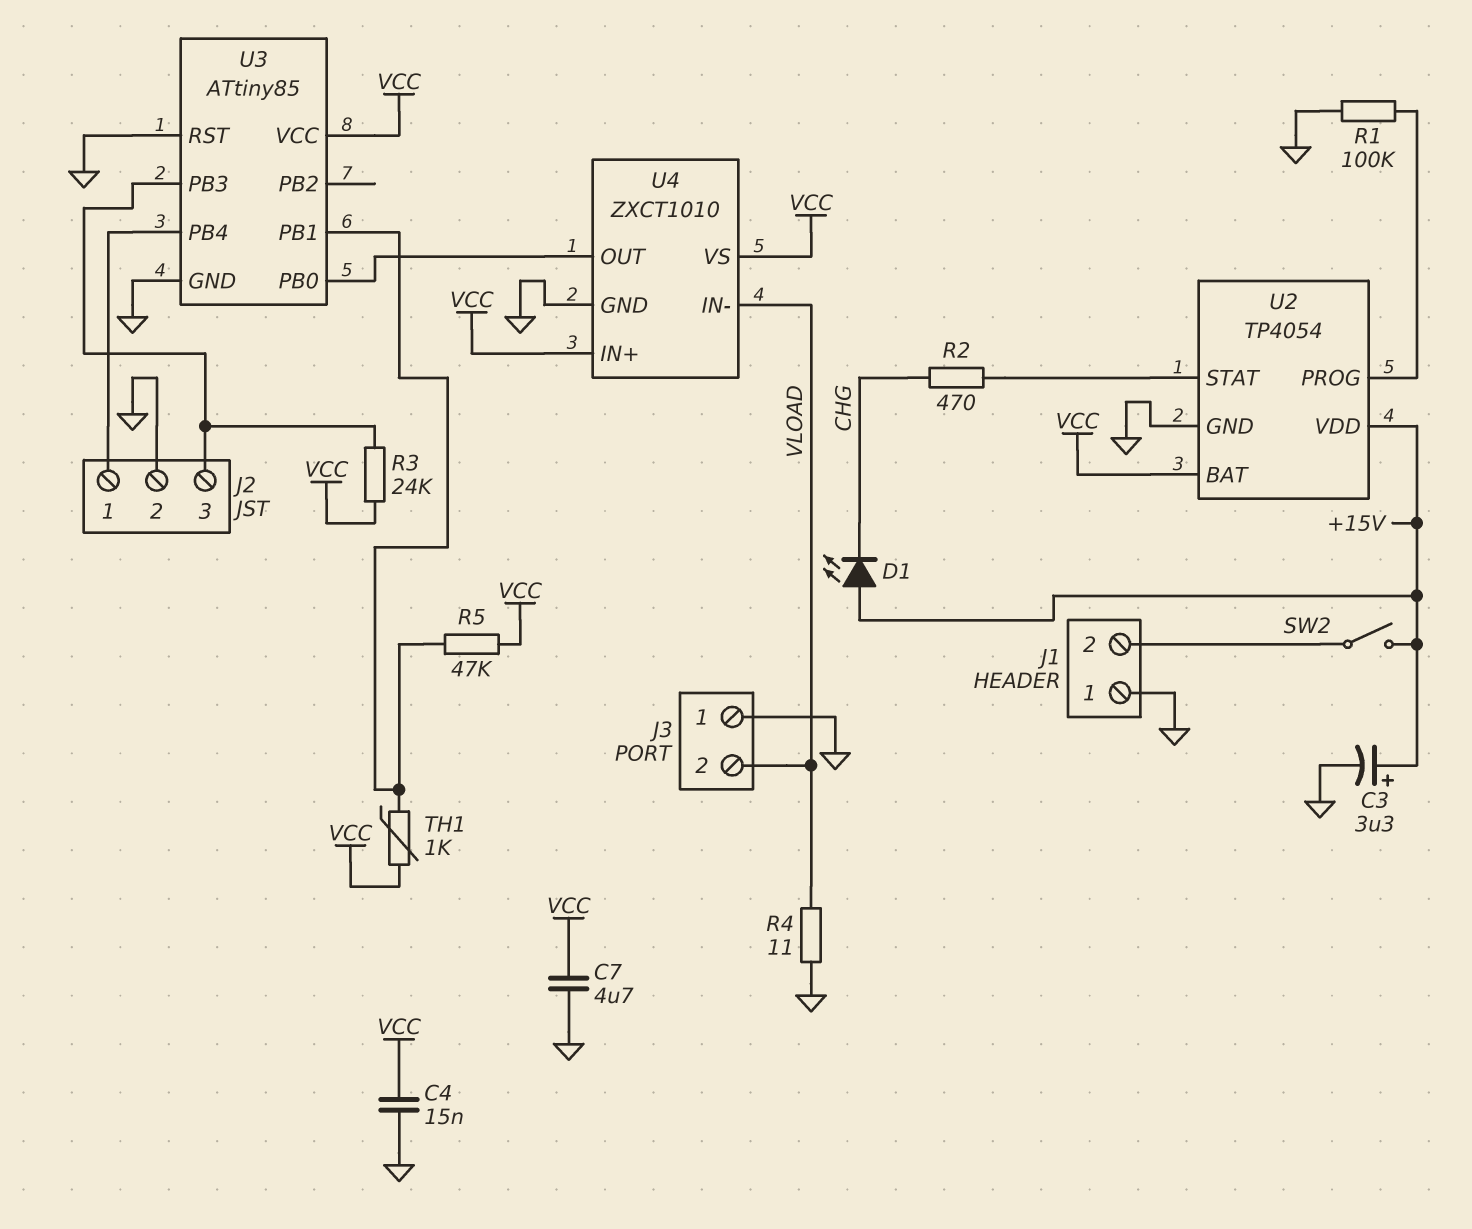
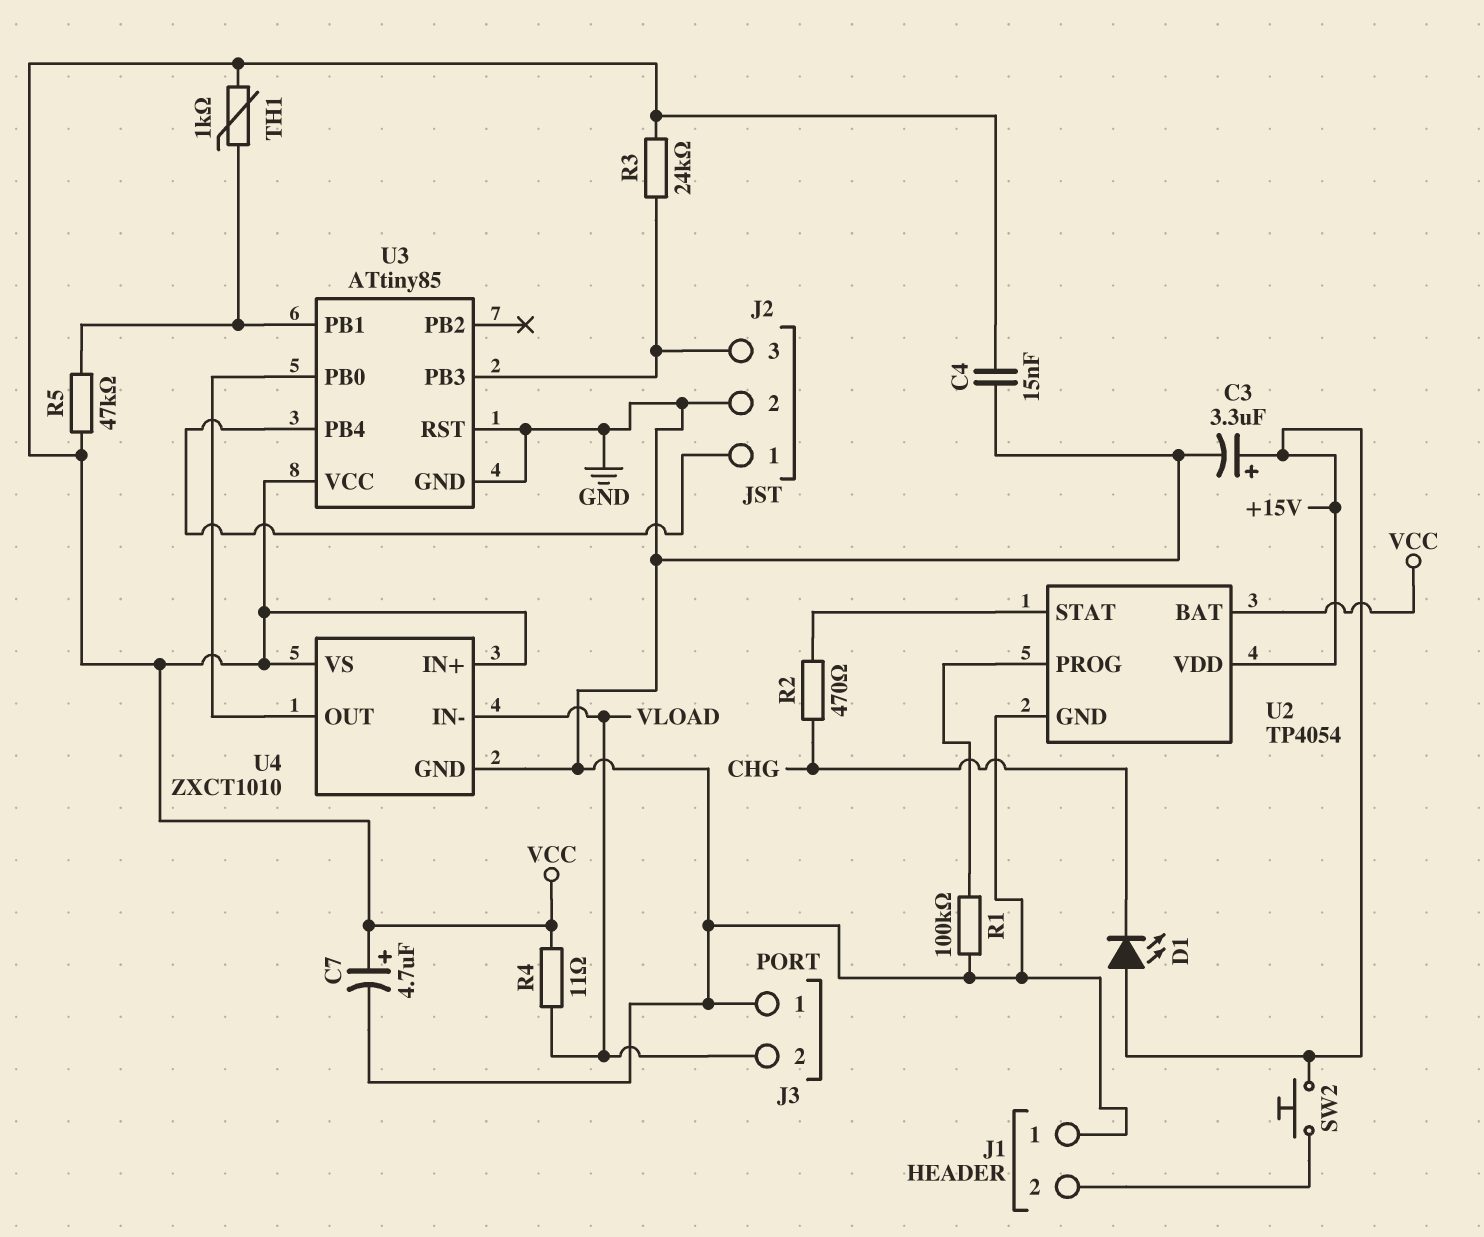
C7: 4.7uF (GND, VCC) -> 4.7uF (plus VCC, minus GND)
R4: 11 (GND, VLOAD) -> 11 (VCC, VLOAD)
SW2: switch (+15V, J1/2) -> button (+15V, J1/2)

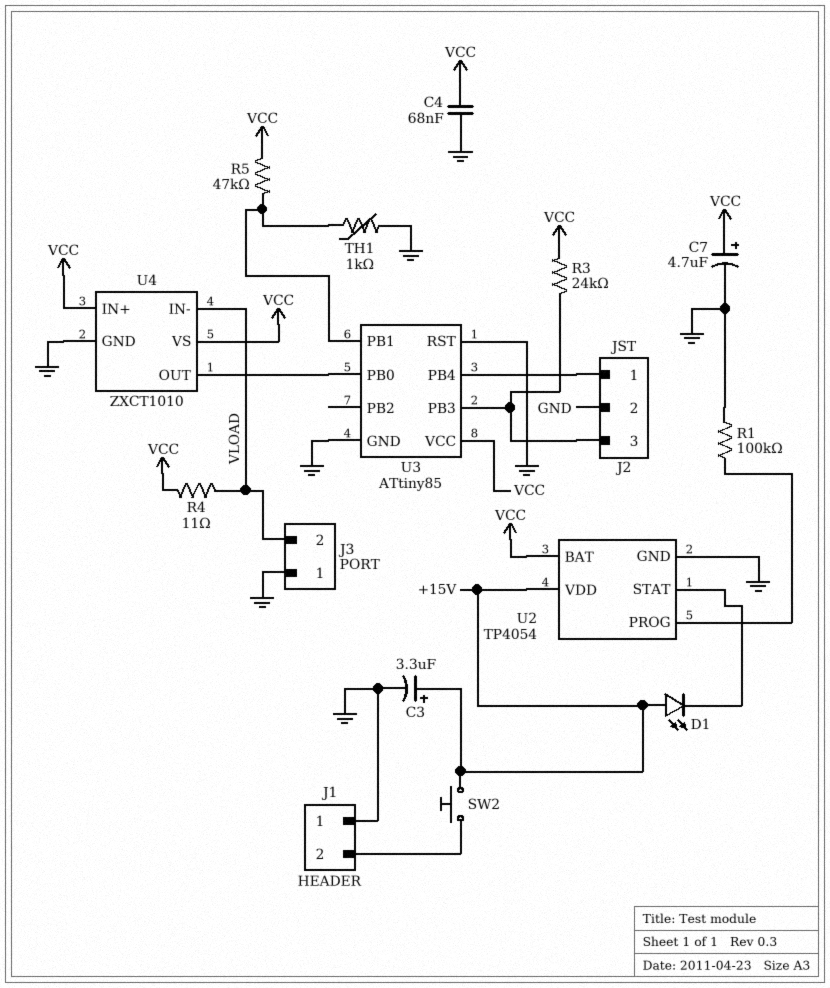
C4: 15nF (GND, VCC) -> 68nF (GND, VCC)
D1: LED (A +15V, K CHG) -> LED (A +15V, K U2/STAT)
R2: 470 (CHG, U2/STAT) -> none
TH1: 1k (U3/PB1, VCC) -> 1k (GND, U3/PB1)

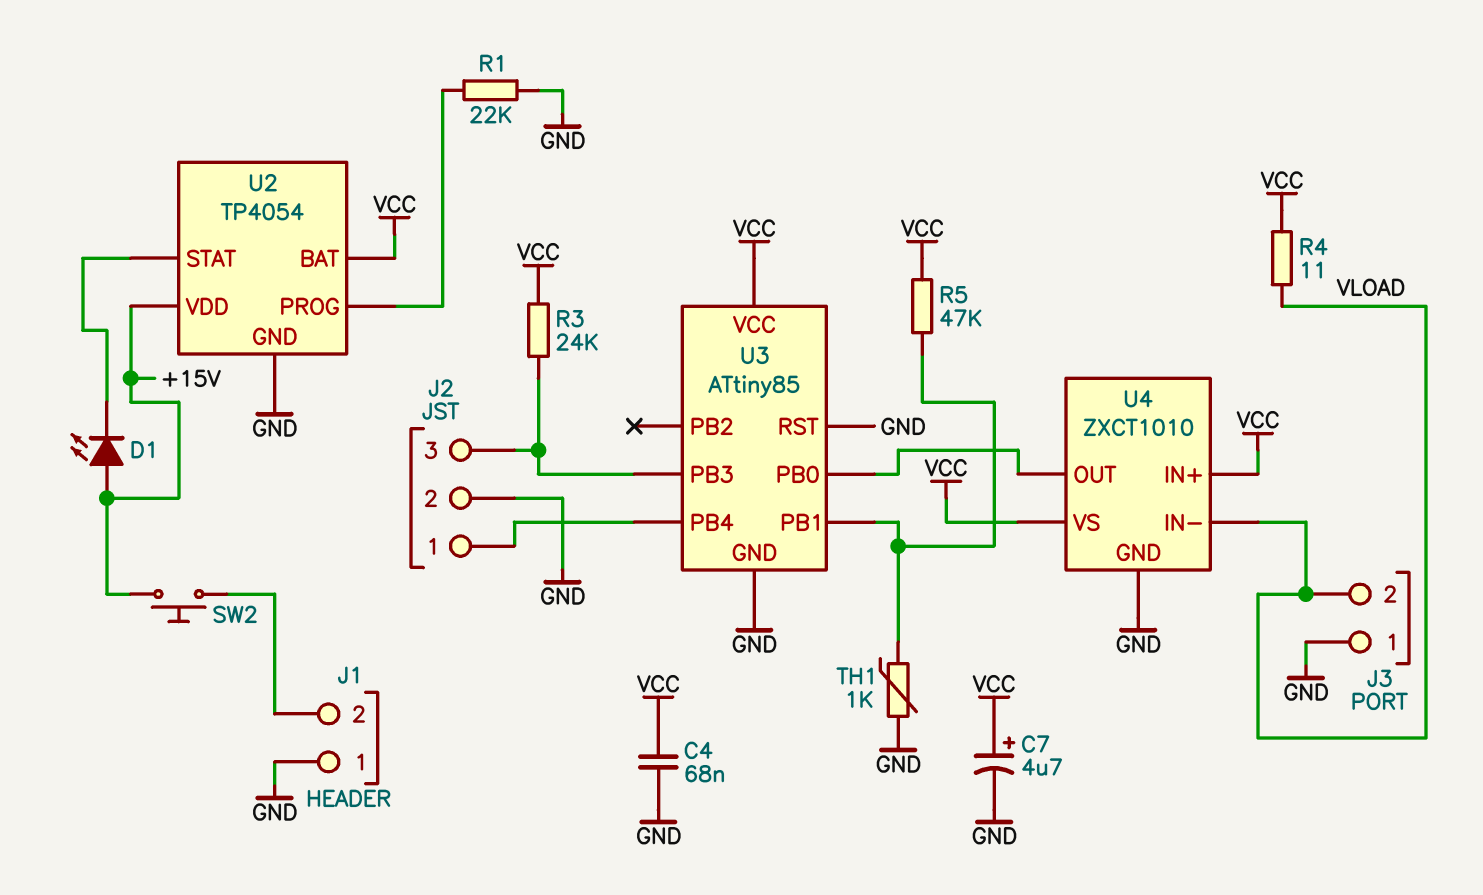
C3: 3.3uF (plus +15V, minus GND) -> none
R1: 100k (GND, U2/PROG) -> 22k (GND, U2/PROG)

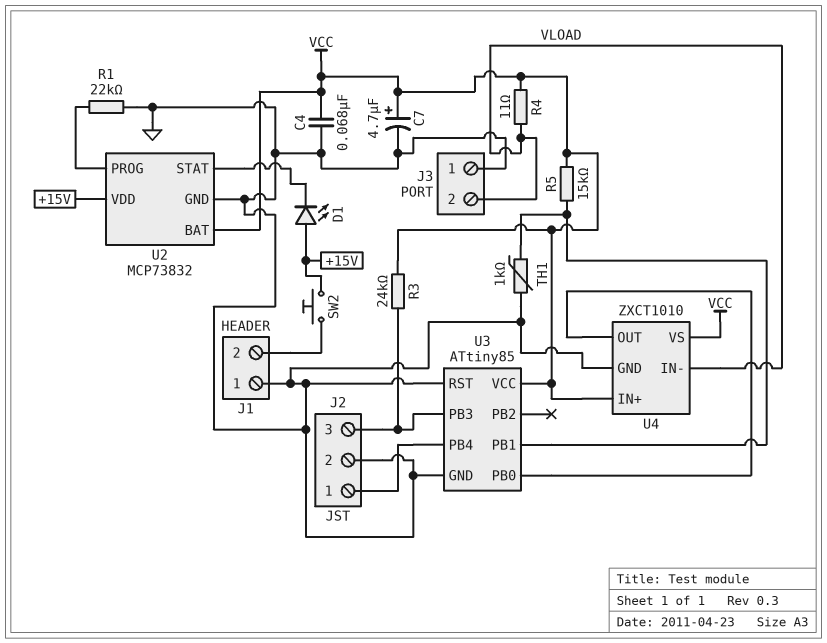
R5: 47k (U3/PB1, VCC) -> 15k (U3/PB1, VCC)
U2: TP4054 -> MCP73832

